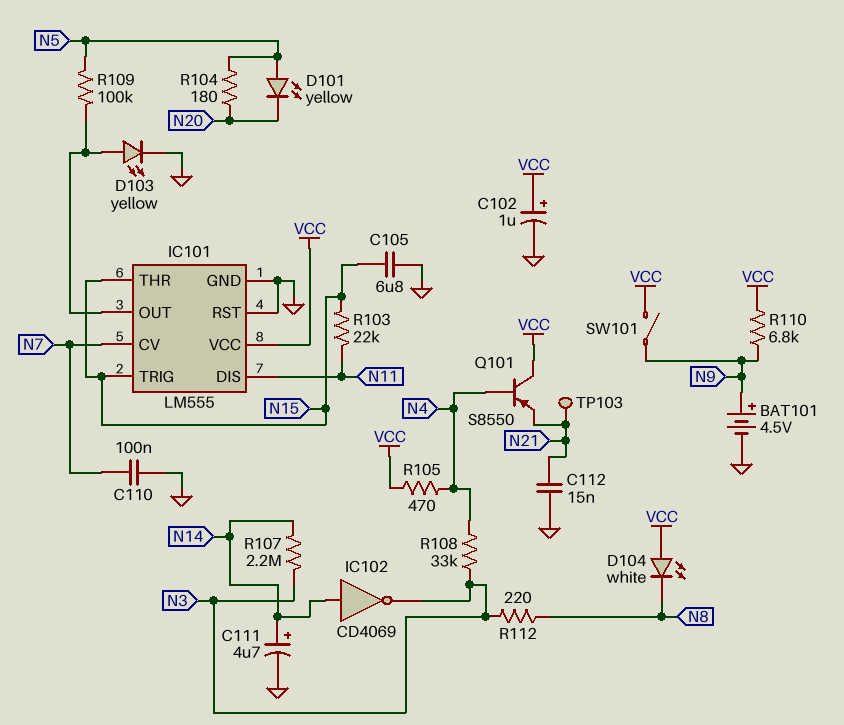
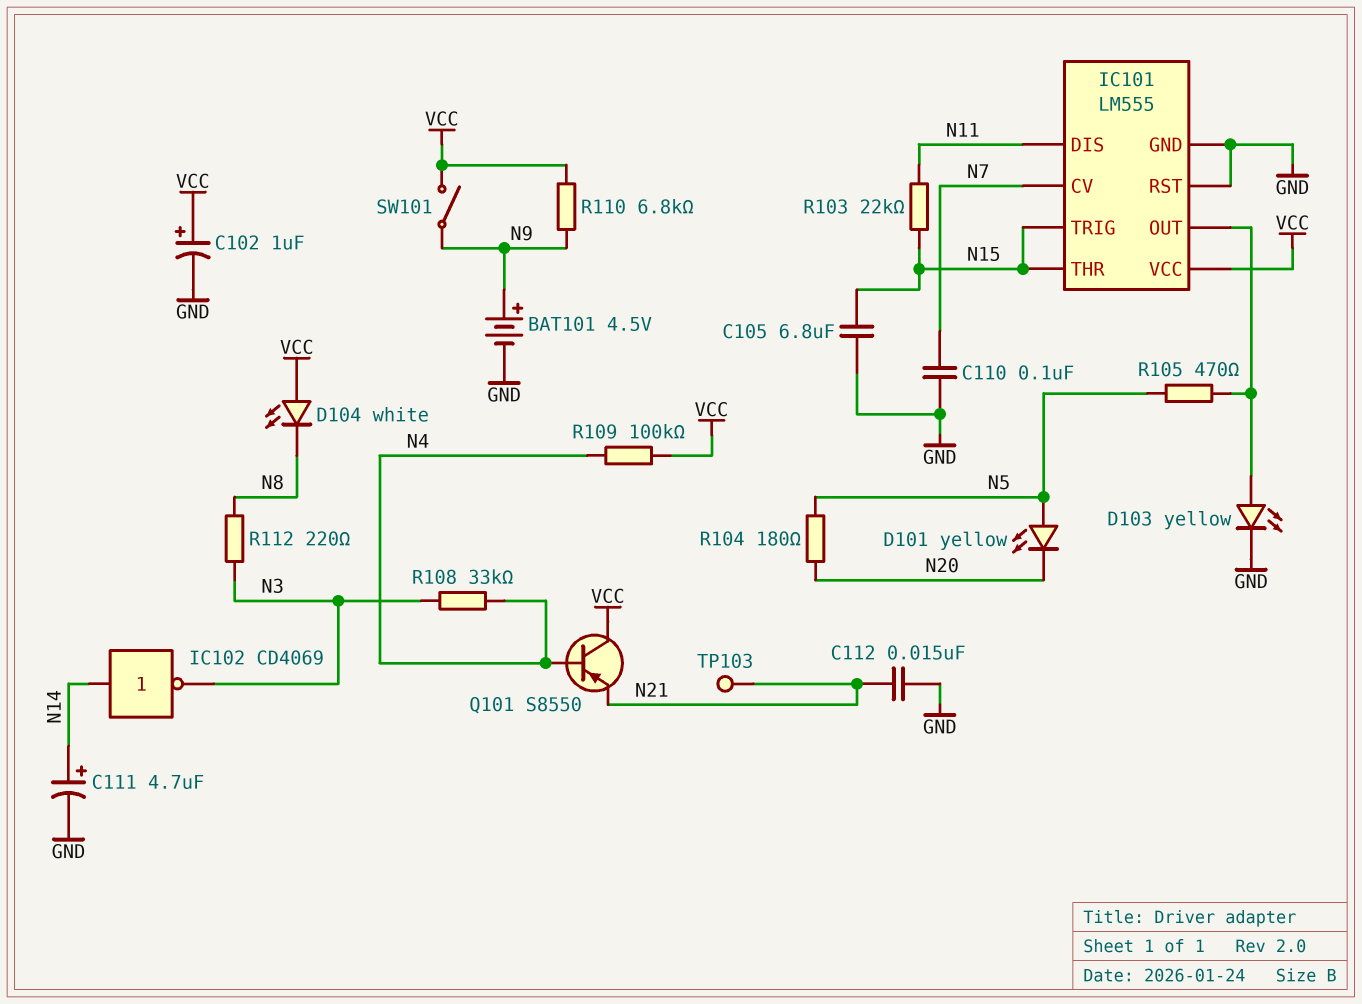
R105: 470 (N4, VCC) -> 470 (IC101/OUT, N5)
R107: 2.2M (N3, N14) -> none
R109: 100k (IC101/OUT, N5) -> 100k (N4, VCC)

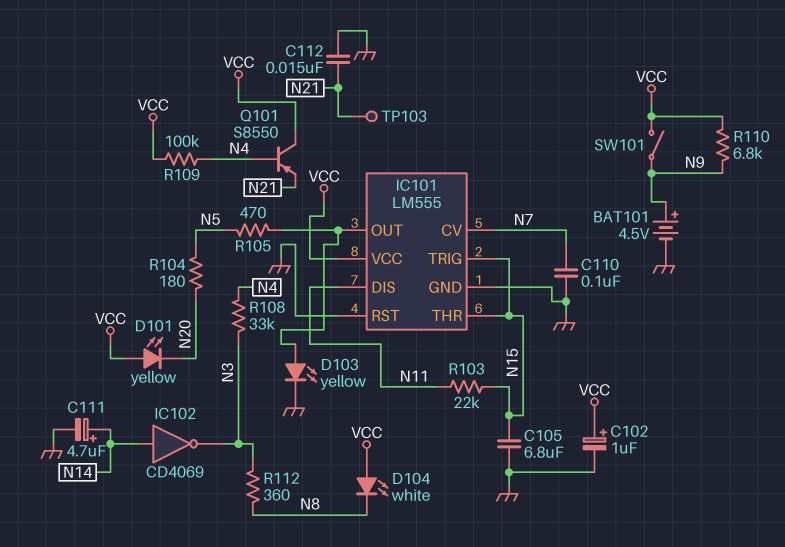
D101: LED yellow (A N5, K N20) -> LED yellow (A VCC, K N20)
R112: 220 (N3, N8) -> 360 (N3, N8)

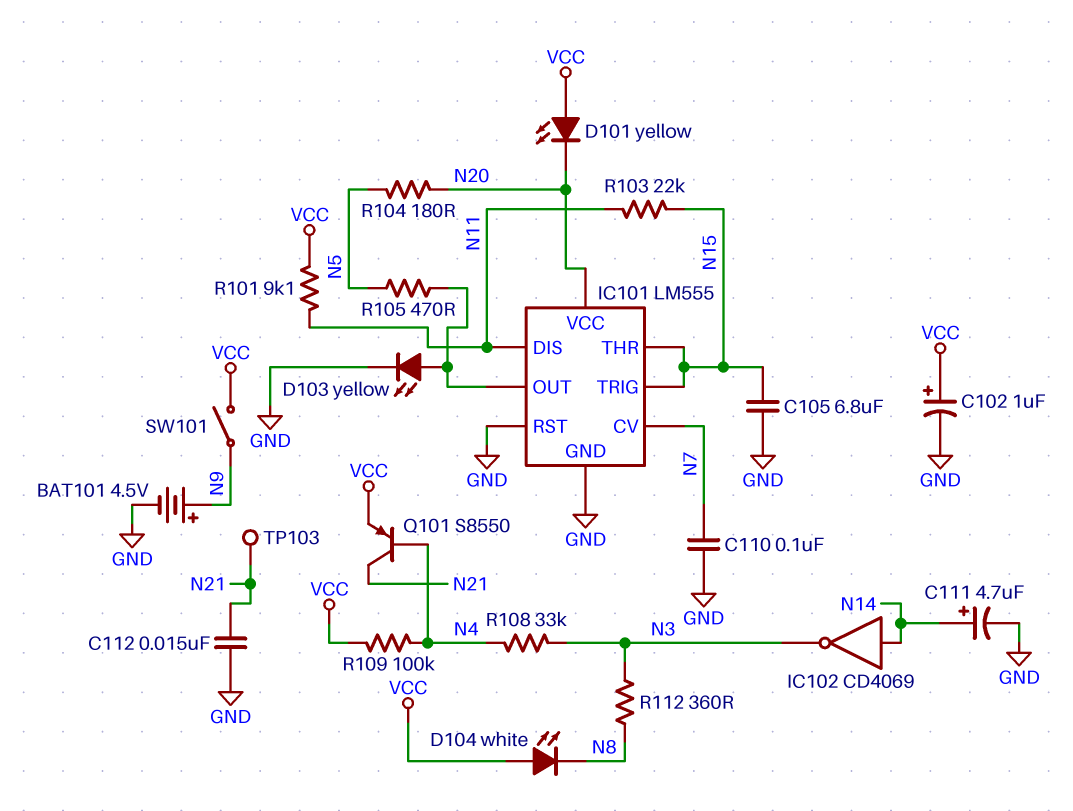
IC101 pin VCC: VCC -> N20
Q101: PNP S8550 (B N4, C VCC, E N21) -> PNP S8550 (B N4, C N21, E VCC)
R101: none -> 9.1k (N11, VCC)
R110: 6.8k (N9, VCC) -> none

